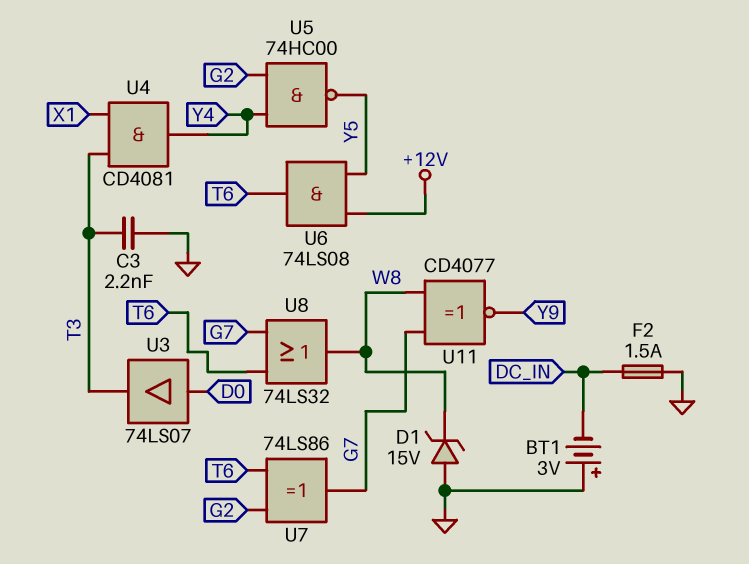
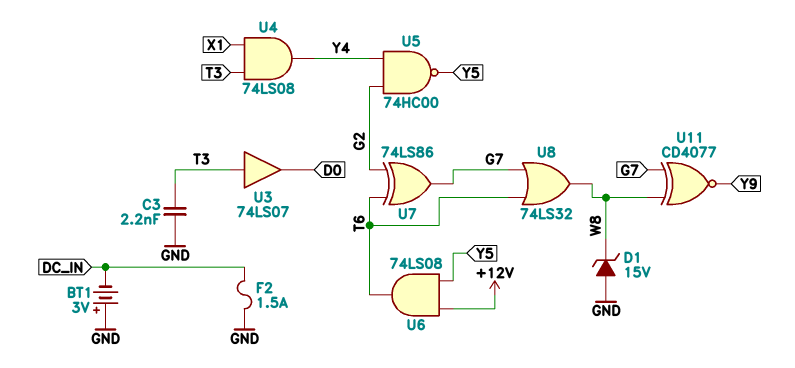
U3: buffer 74LS07 (in D0, out T3) -> buffer 74LS07 (in T3, out D0)
U4: AND CD4081 (in T3, in X1, out Y4) -> AND 74LS08 (in T3, in X1, out Y4)

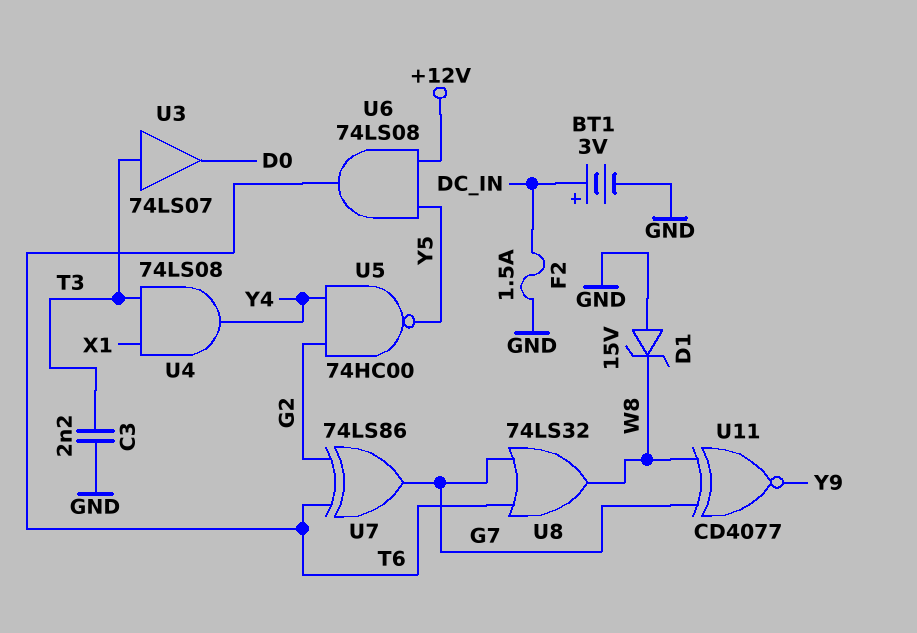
BT1: 3V (plus GND, minus DC_IN) -> 3V (plus DC_IN, minus GND)

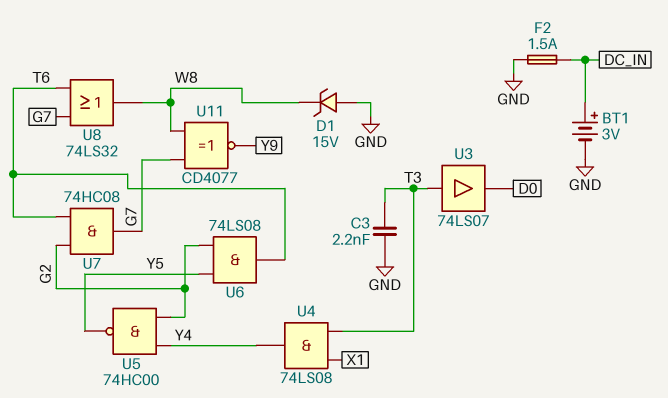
U6: AND 74LS08 (in +12V, in Y5, out T6) -> AND 74LS08 (in G2, in Y5, out T6)
U7: XOR 74LS86 (in G2, in T6, out G7) -> AND 74HC08 (in G2, in T6, out G7)

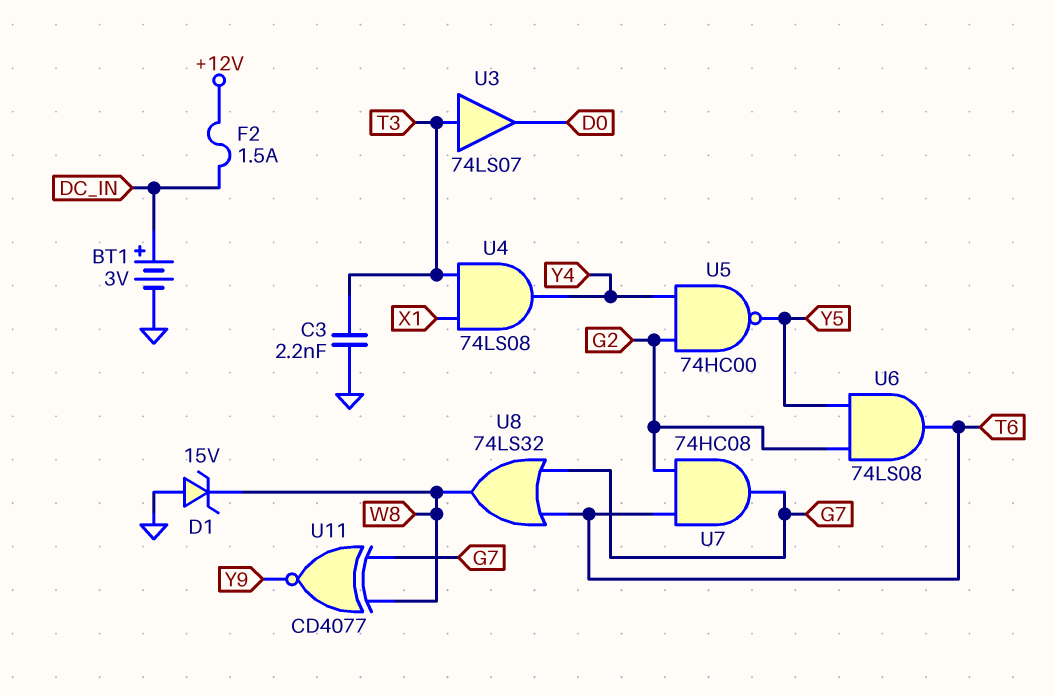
F2: 1.5A (DC_IN, GND) -> 1.5A (+12V, DC_IN)

